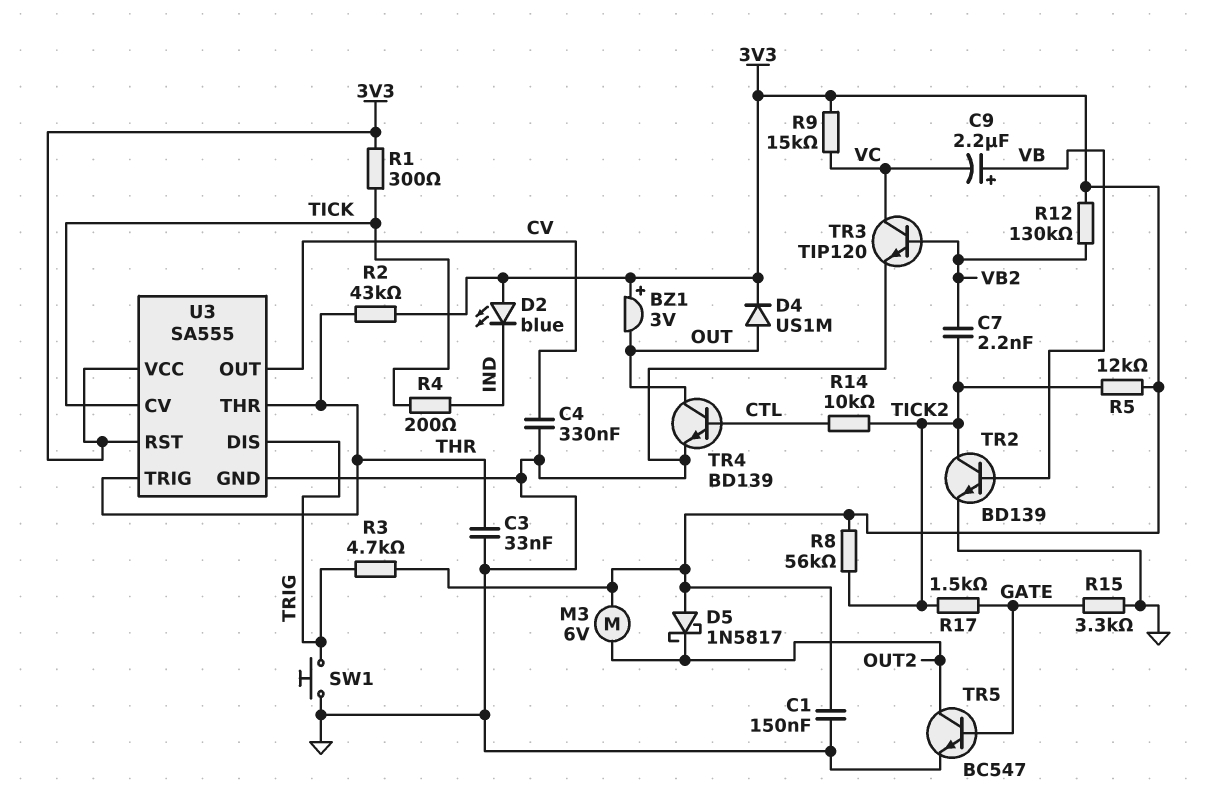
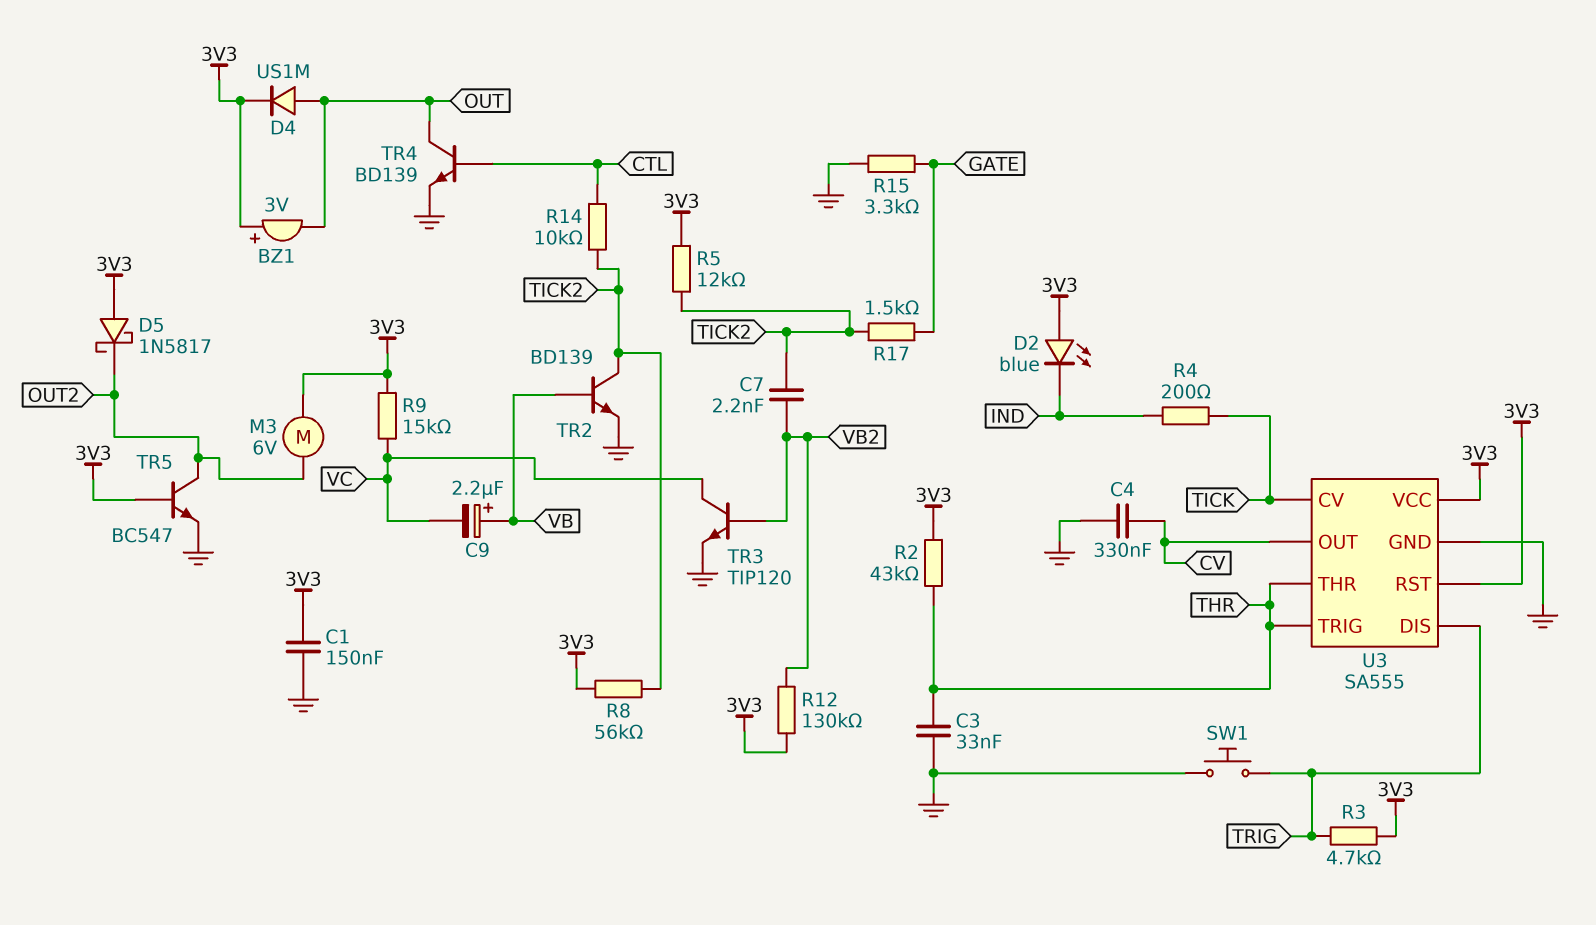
R1: 300 (3V3, TICK) -> none
TR5: NPN BC547 (B GATE, C OUT2, E GND) -> NPN BC547 (B 3V3, C OUT2, E GND)

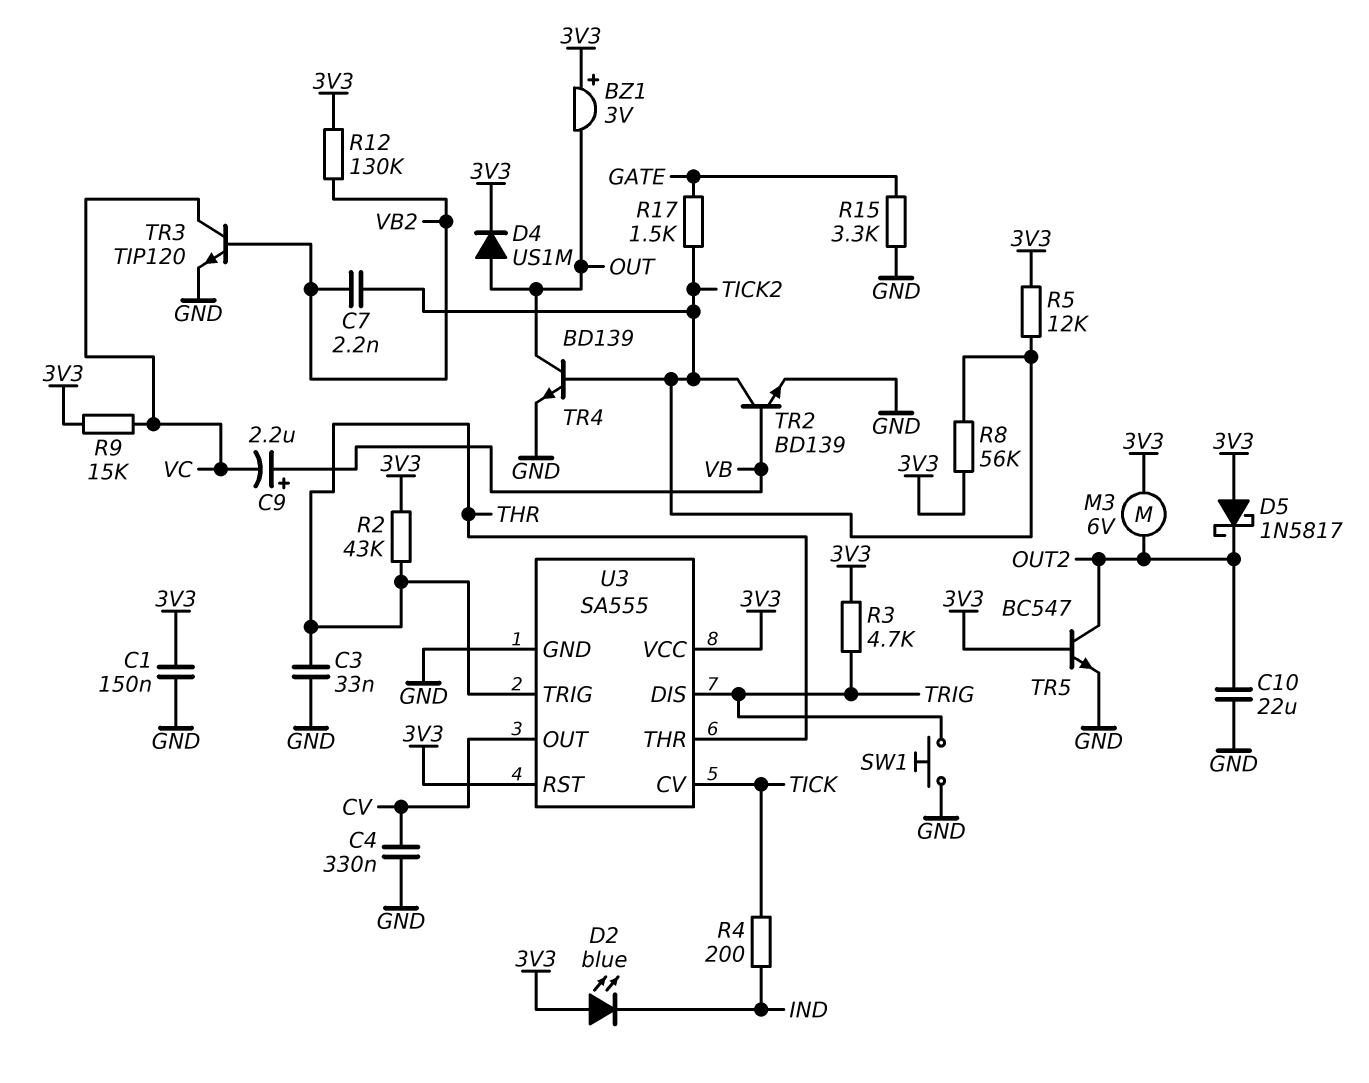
C10: none -> 22uF (GND, OUT2)
R14: 10k (CTL, TICK2) -> none
TR4: NPN BD139 (B CTL, C OUT, E GND) -> NPN BD139 (B TICK2, C OUT, E GND)

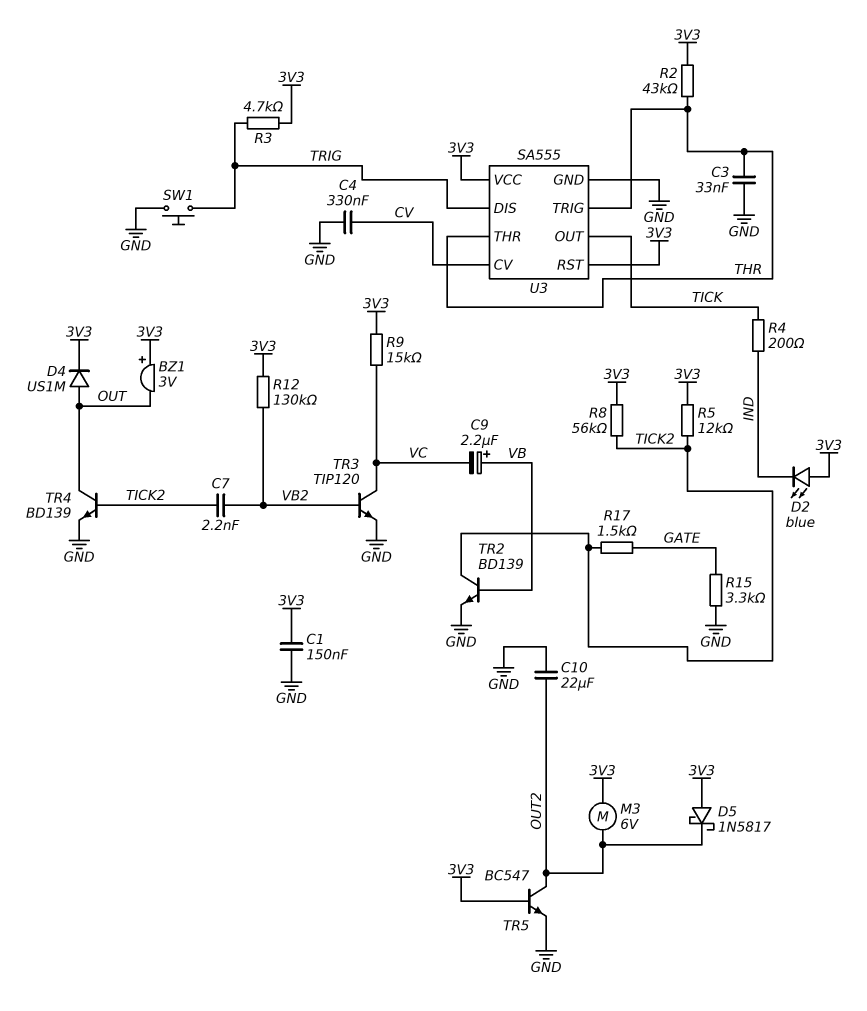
U3 pin CV: TICK -> CV
U3 pin OUT: CV -> TICK

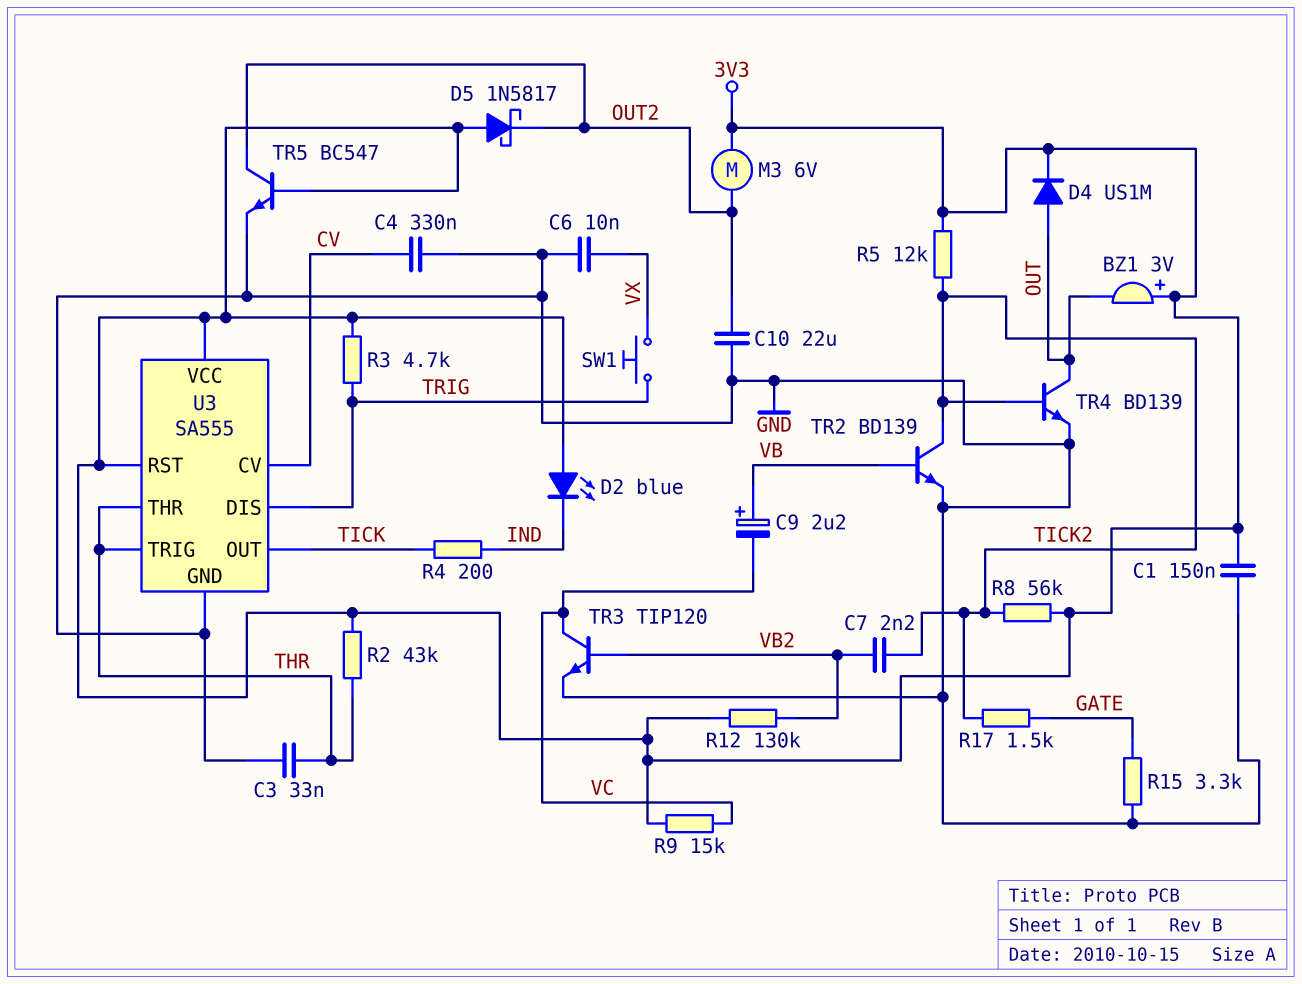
C6: none -> 10nF (GND, VX)
SW1: button (GND, TRIG) -> button (TRIG, VX)

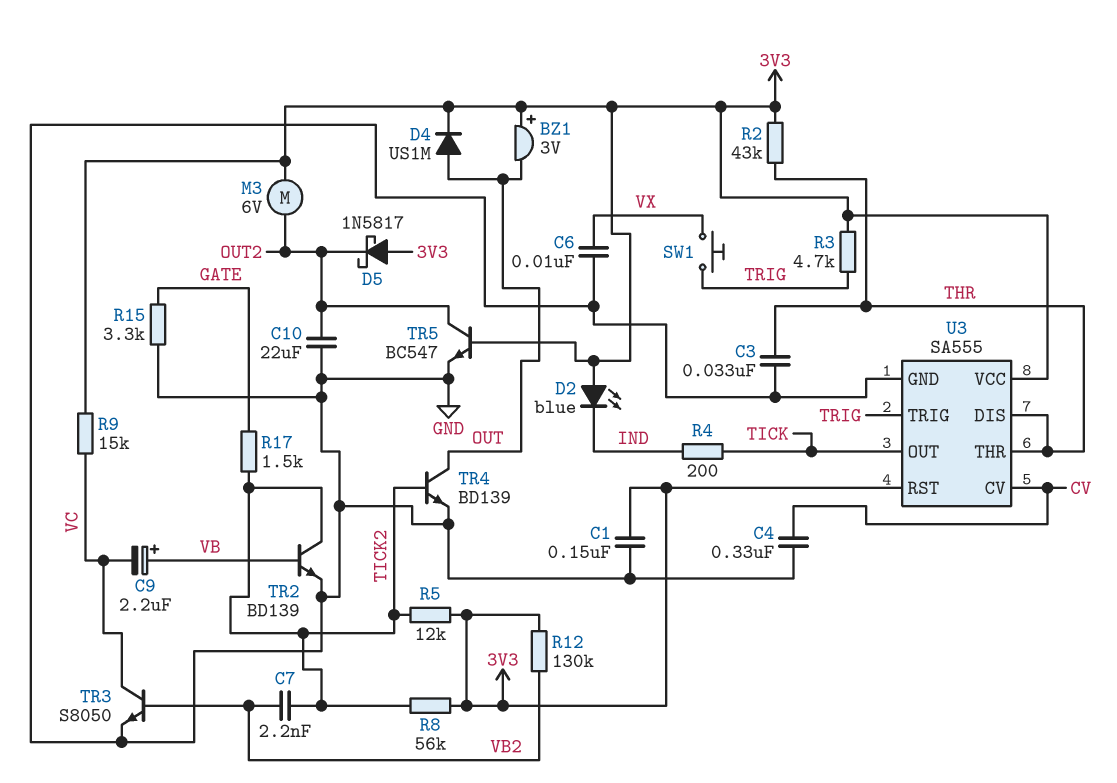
TR3: NPN TIP120 (B VB2, C VC, E GND) -> NPN S8050 (B VB2, C VC, E GND)
U3 pin DIS: TRIG -> THR
U3 pin TRIG: THR -> TRIG

